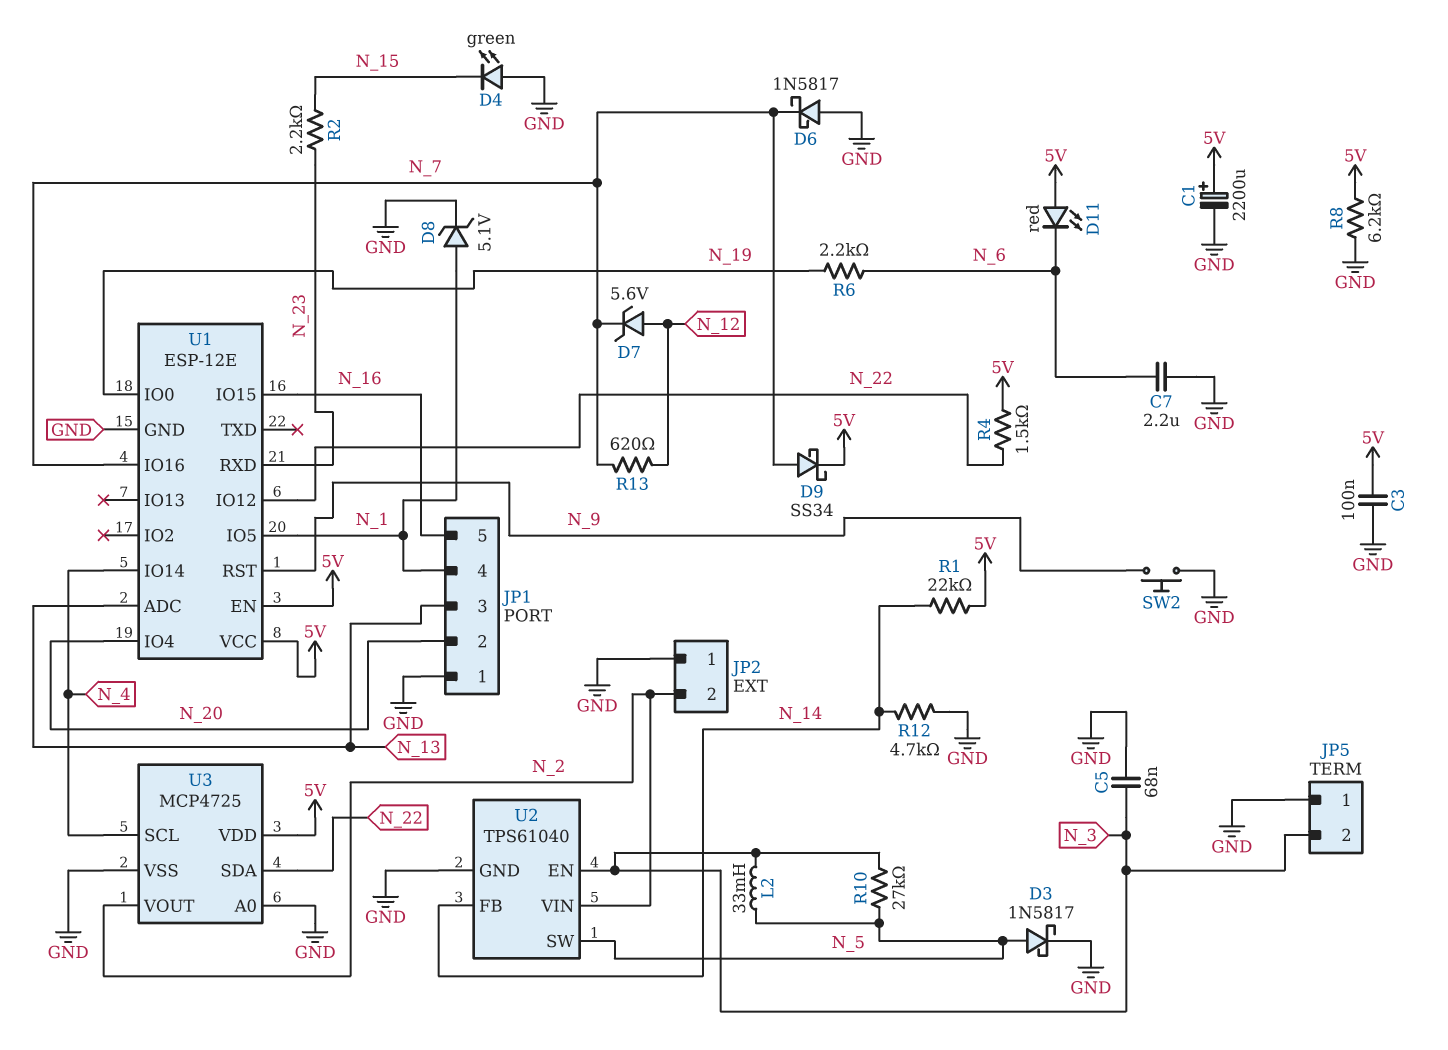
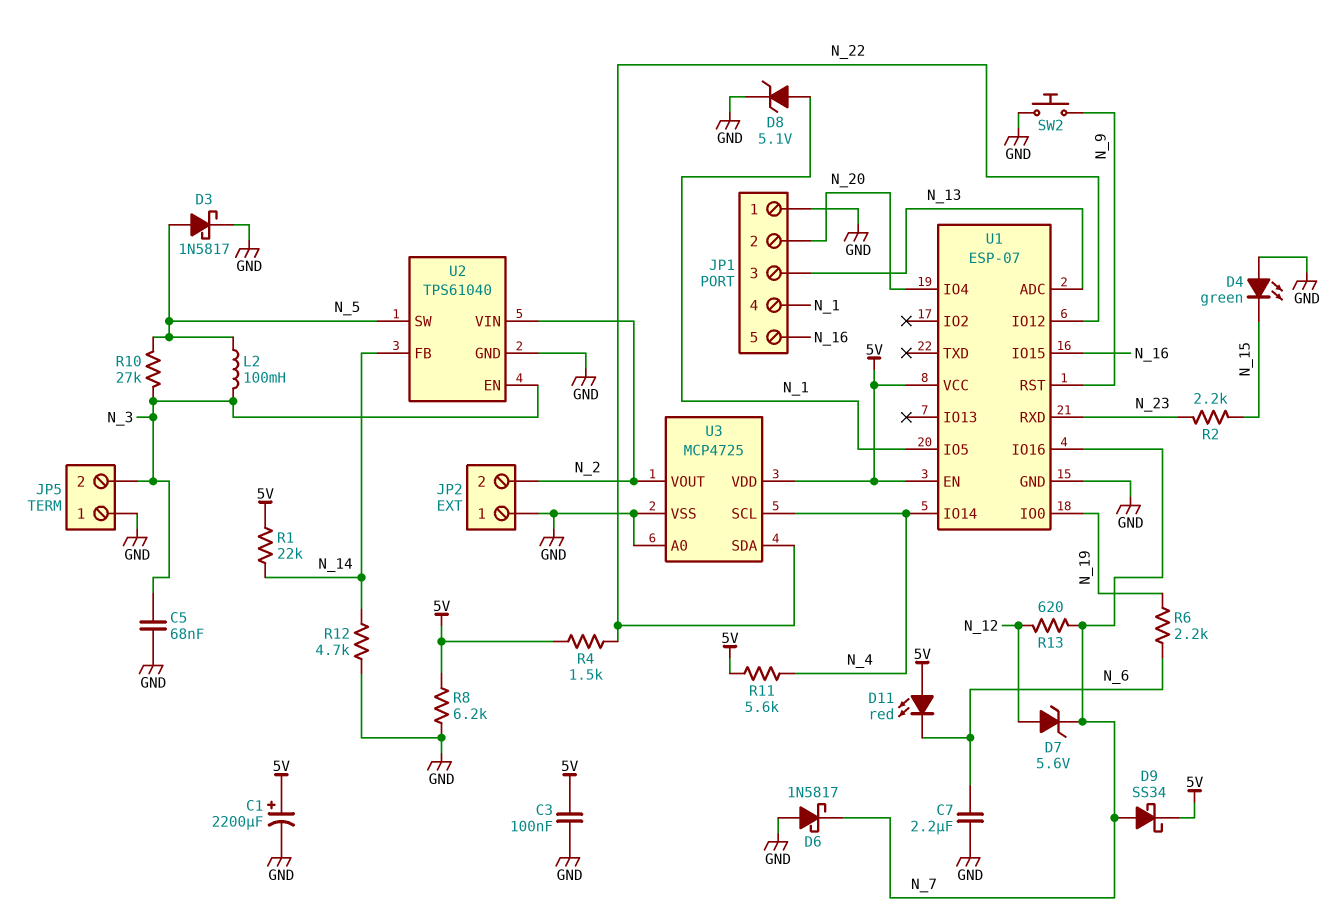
L2: 33mH (N_3, N_5) -> 100mH (N_3, N_5)
R11: none -> 5.6k (5V, N_4)
U1: ESP-12E -> ESP-07

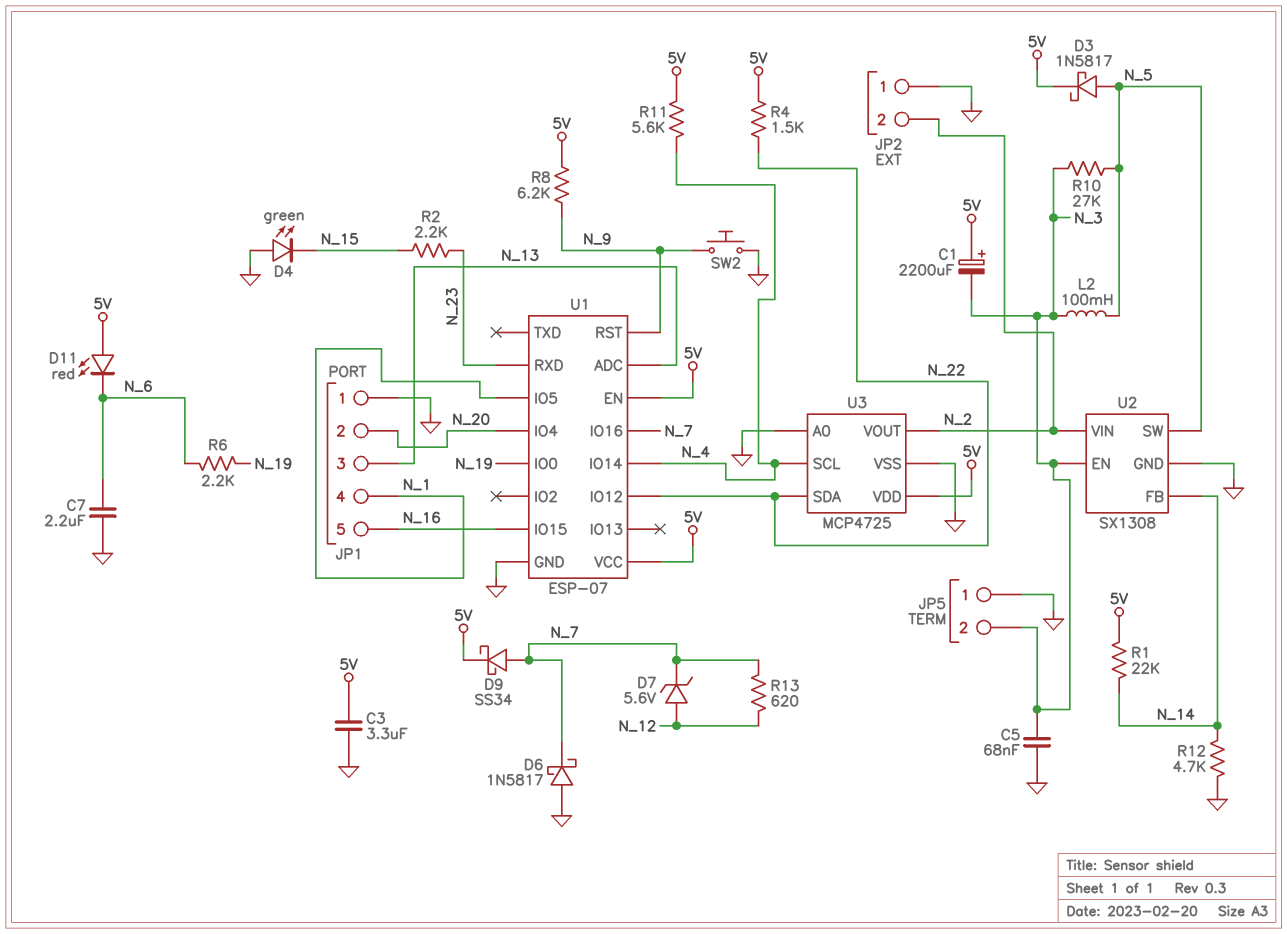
C1: 2200uF (plus 5V, minus GND) -> 2200uF (plus 5V, minus N_3)
C3: 100nF (5V, GND) -> 3.3uF (5V, GND)
D3: schottky 1N5817 (A N_5, K GND) -> schottky 1N5817 (A N_5, K 5V)
D8: zener 5.1V (A N_1, K GND) -> none
R8: 6.2k (5V, GND) -> 6.2k (5V, N_9)
U2: TPS61040 -> SX1308

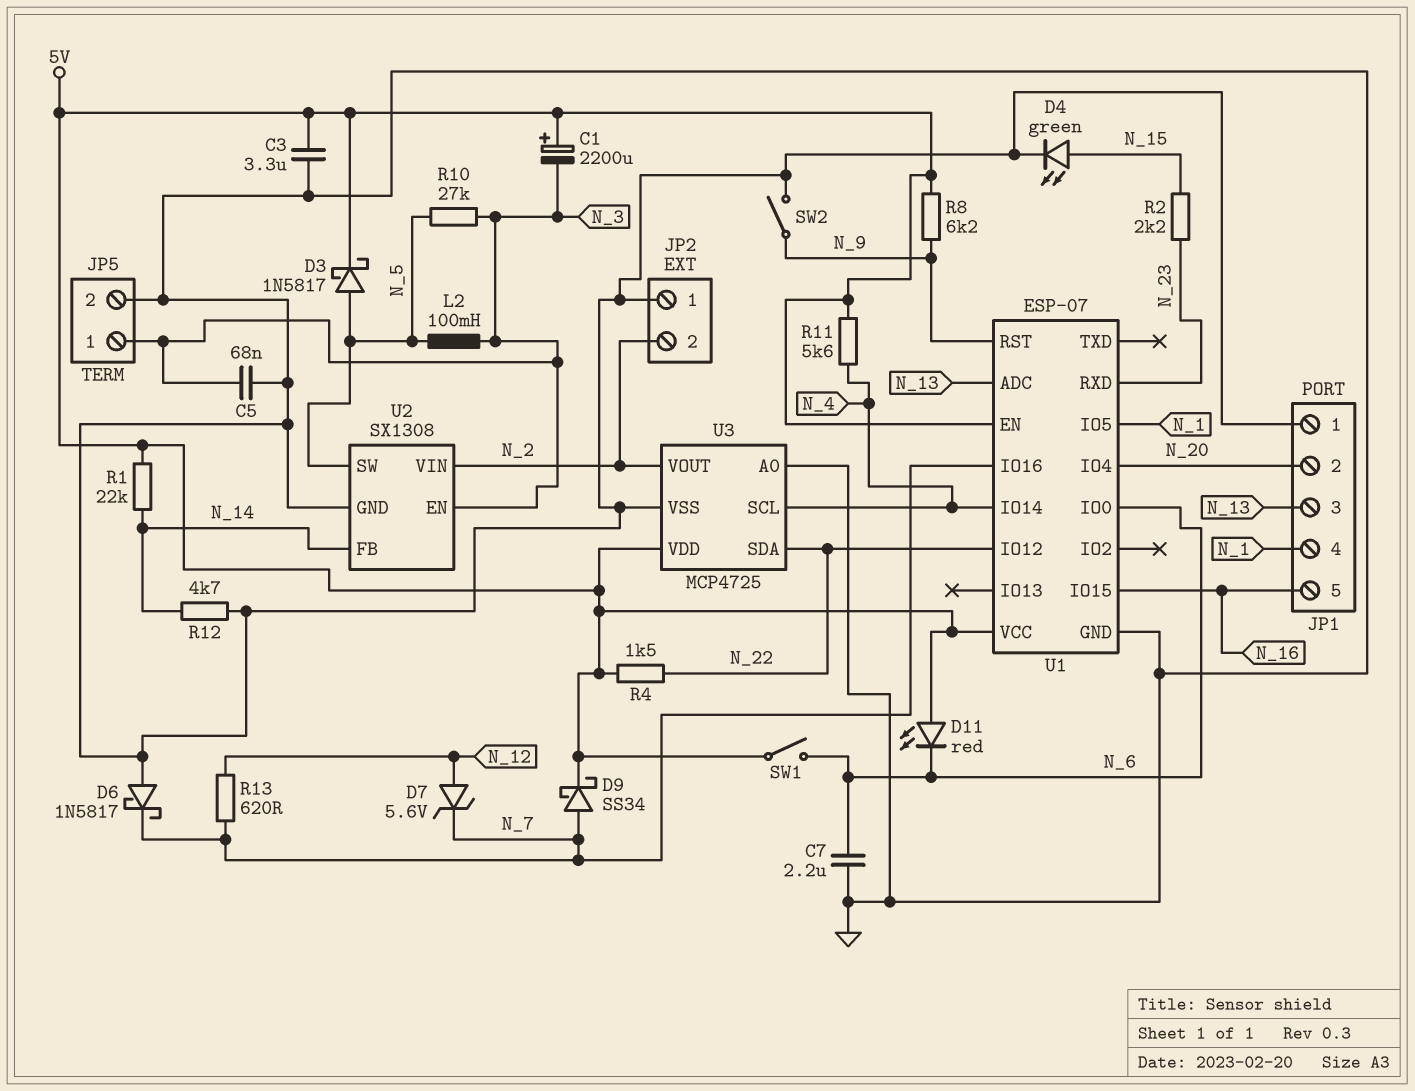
D4: LED green (A GND, K N_15) -> LED green (A N_15, K GND)
JP5 pin 1: GND -> N_3
JP5 pin 2: N_3 -> GND
R6: 2.2k (N_6, N_19) -> none
SW1: none -> switch (5V, N_6)
SW2: button (GND, N_9) -> switch (GND, N_9)
U1 pin IO0: N_19 -> N_6

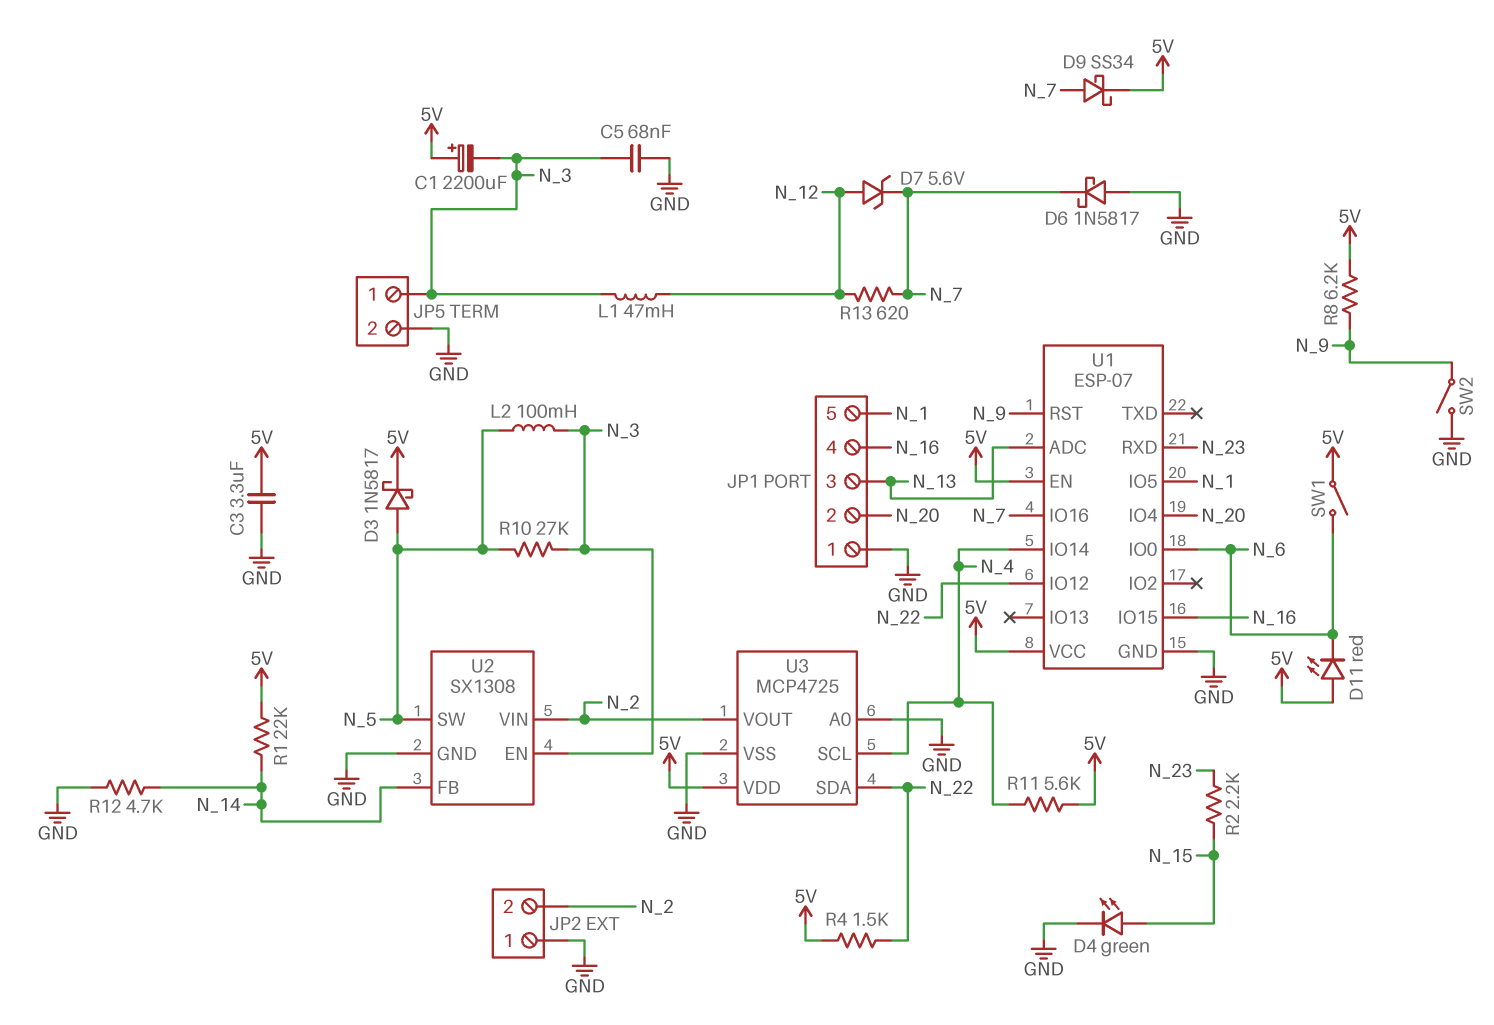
C7: 2.2uF (GND, N_6) -> none
JP1 pin 4: N_1 -> N_16
JP1 pin 5: N_16 -> N_1
L1: none -> 47mH (N_3, N_12)

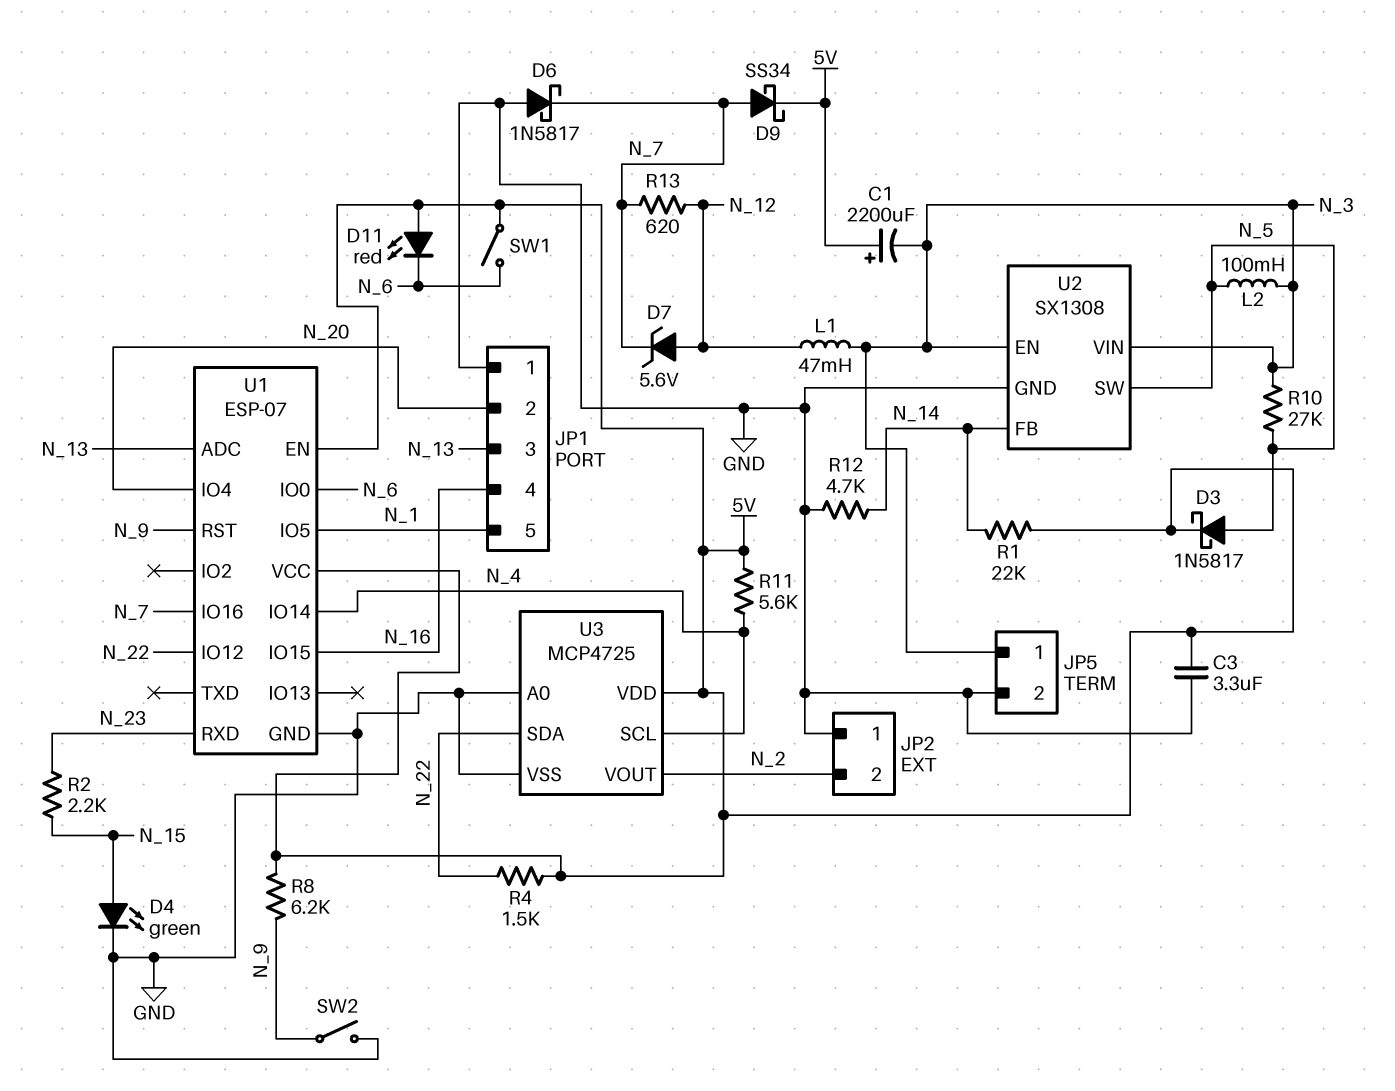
C5: 68nF (GND, N_3) -> none
U2 pin VIN: N_2 -> N_3

